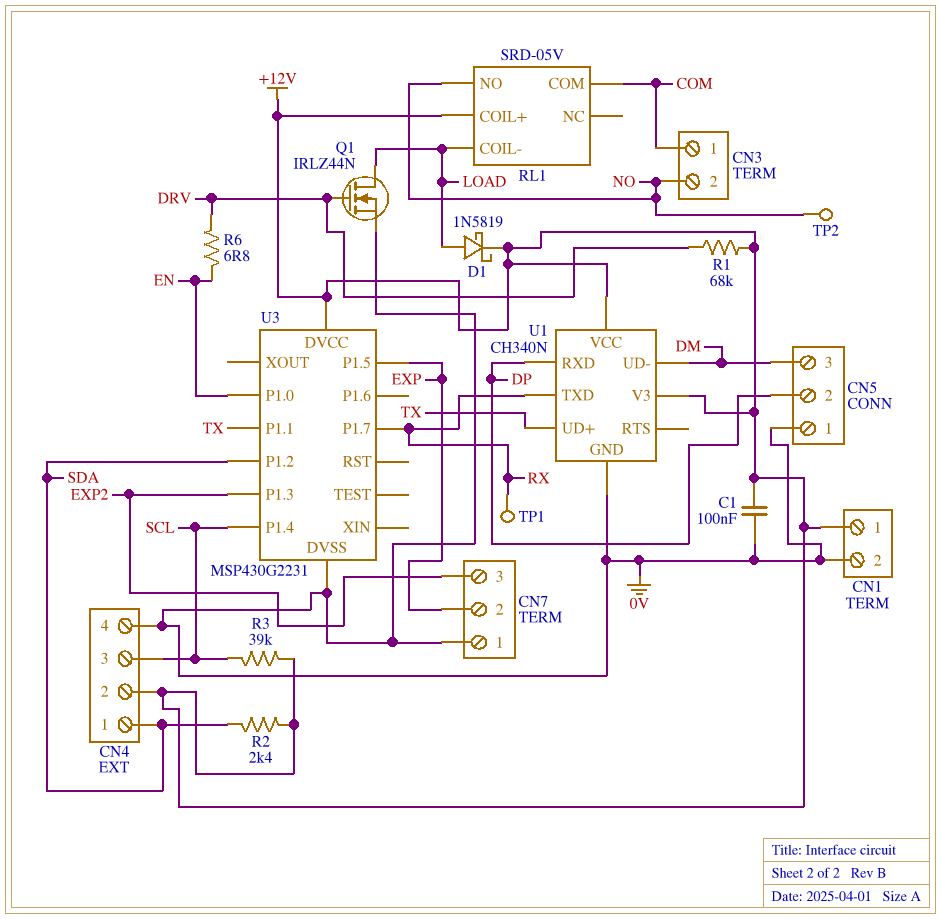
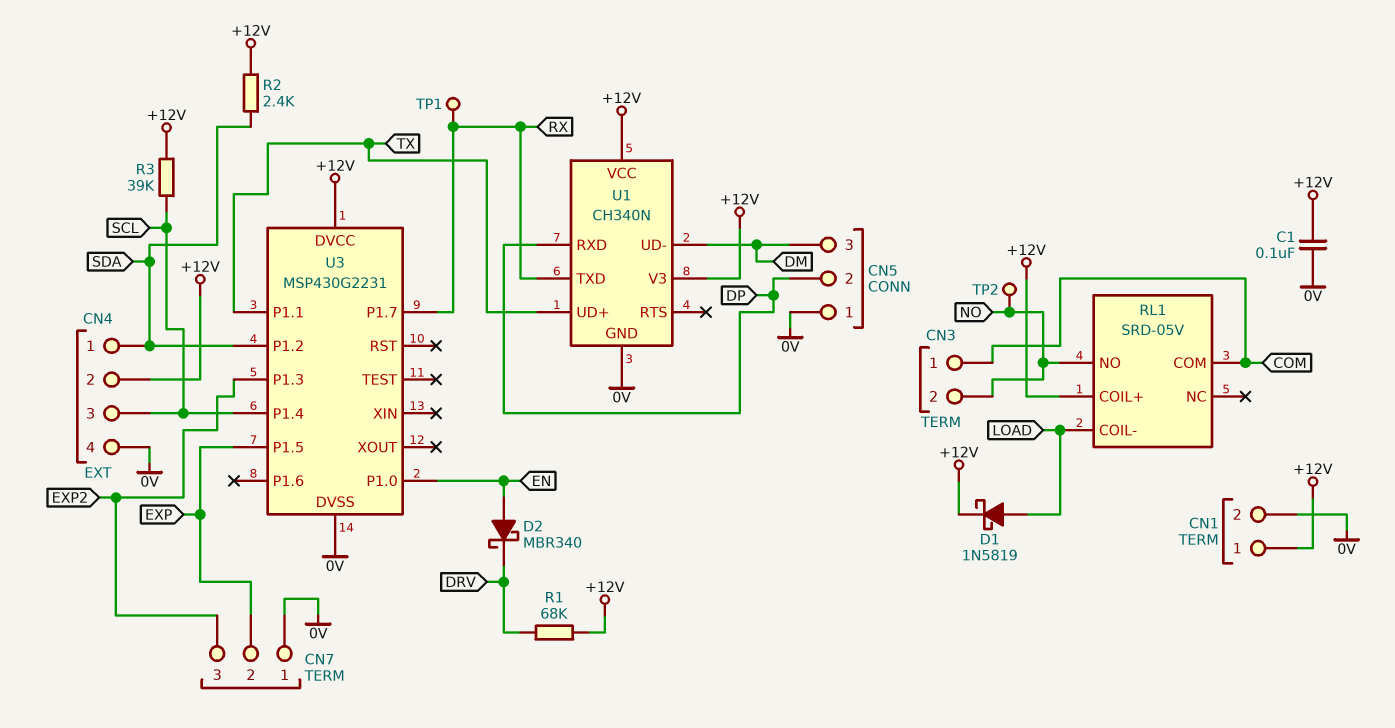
D2: none -> schottky MBR340 (A EN, K DRV)
Q1: NMOS IRLZ44N (G DRV, D LOAD, S 0V) -> none
R6: 6.8 (DRV, EN) -> none

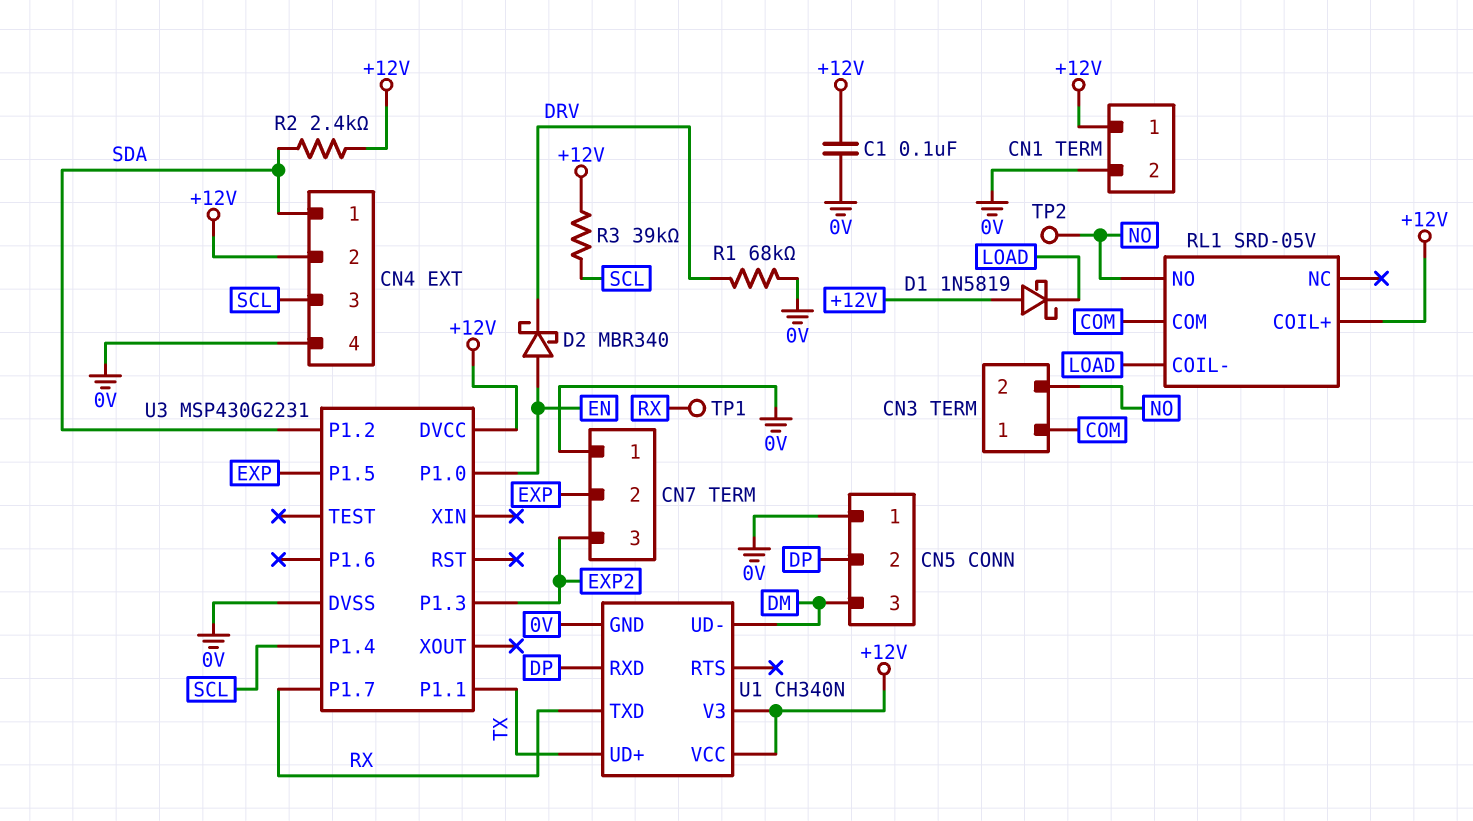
D1: schottky 1N5819 (A LOAD, K +12V) -> schottky 1N5819 (A +12V, K LOAD)
R1: 68k (+12V, DRV) -> 68k (0V, DRV)

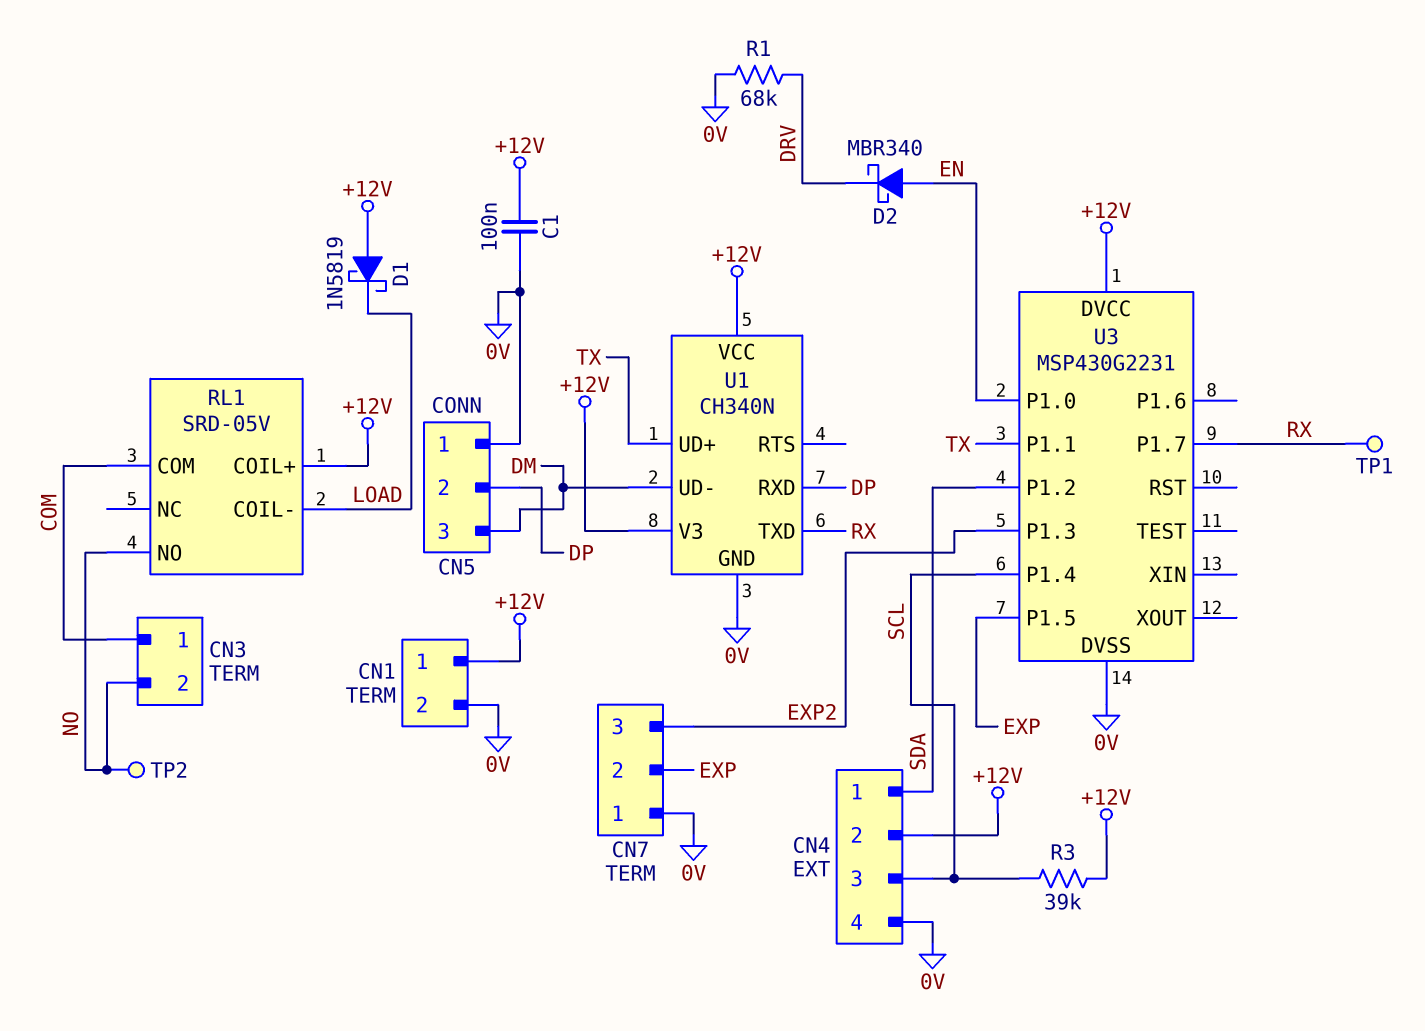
R2: 2.4k (+12V, SDA) -> none

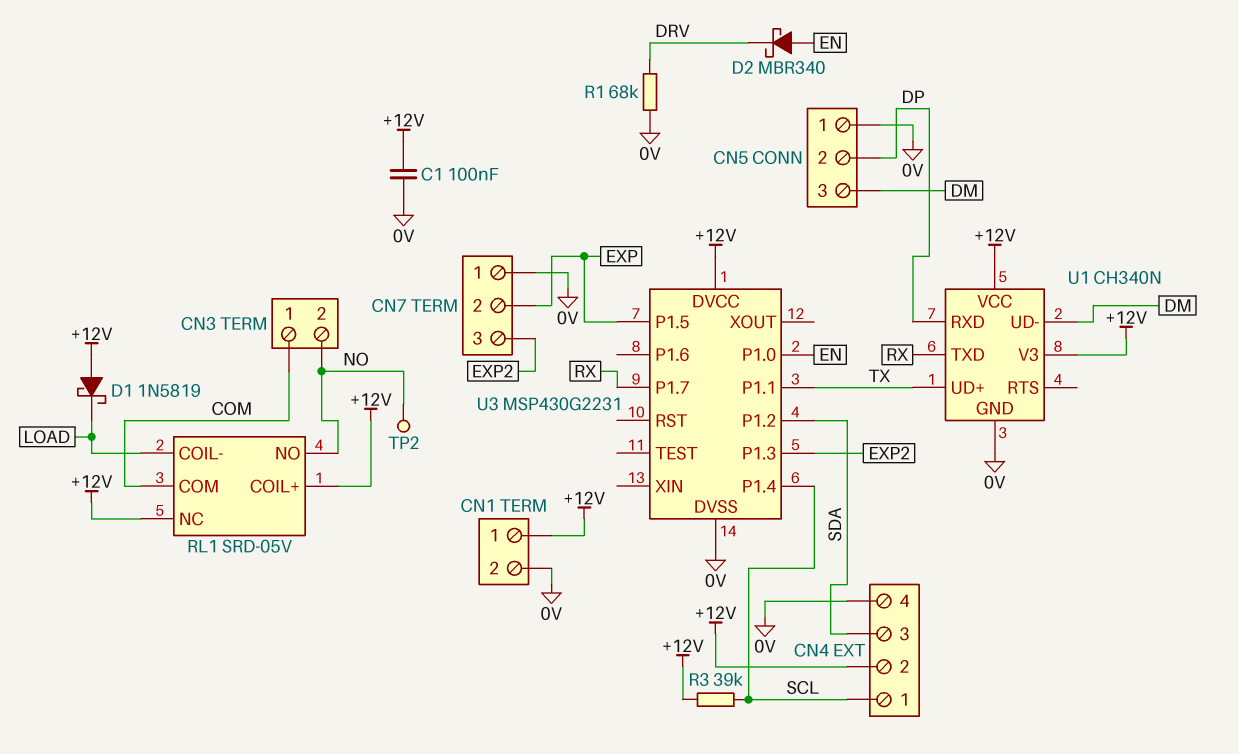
CN4 pin 1: SDA -> SCL
CN4 pin 3: SCL -> SDA
RL1 pin NC: none -> +12V
TP1: test point (RX) -> none

